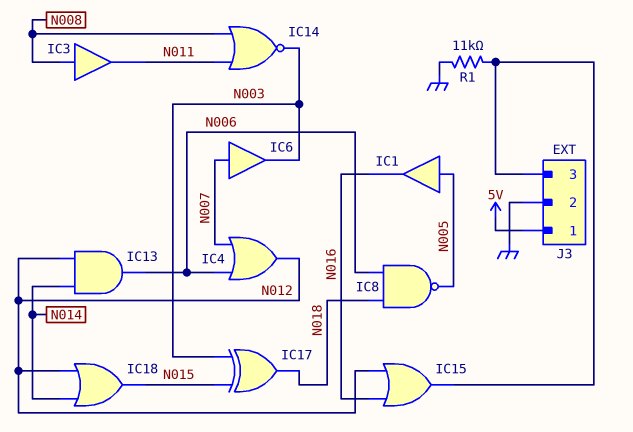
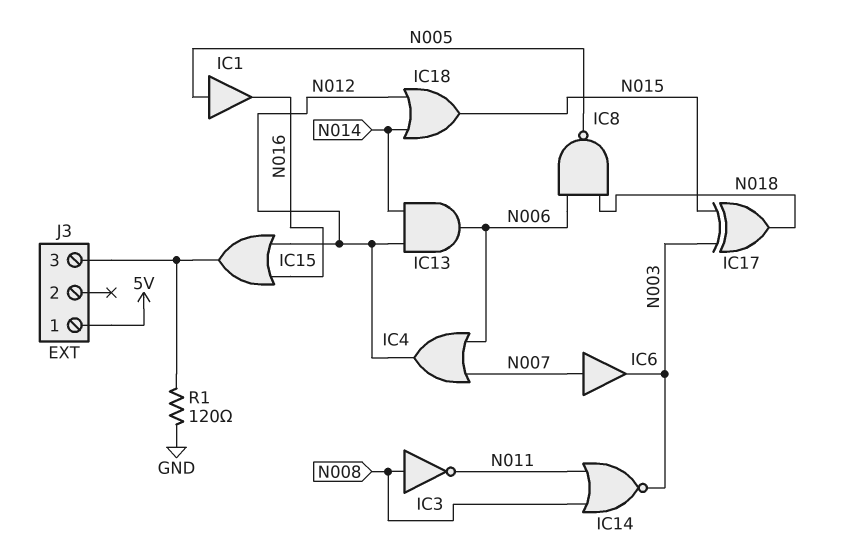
IC3: buffer (in N008, out N011) -> NOT (in N008, out N011)
J3 pin 2: GND -> none
R1: 11k (GND, J3/3) -> 120 (GND, J3/3)

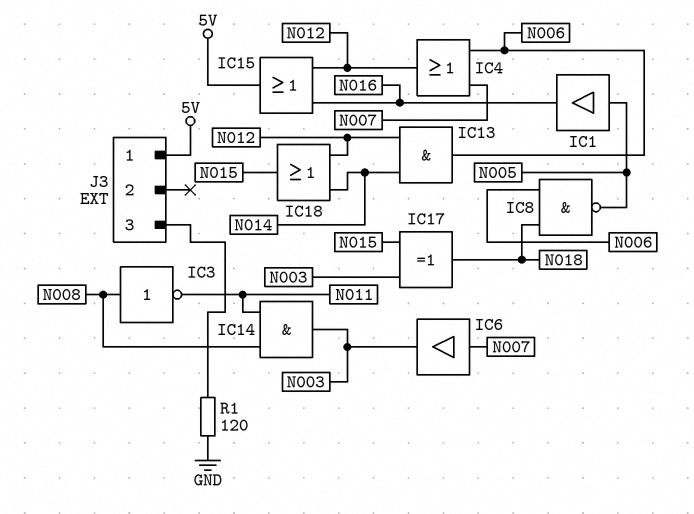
IC14: NOR (in N008, in N011, out N003) -> AND (in N008, in N011, out N003)
IC15: OR (in N012, in N016, out J3/3) -> OR (in N012, in N016, out 5V)

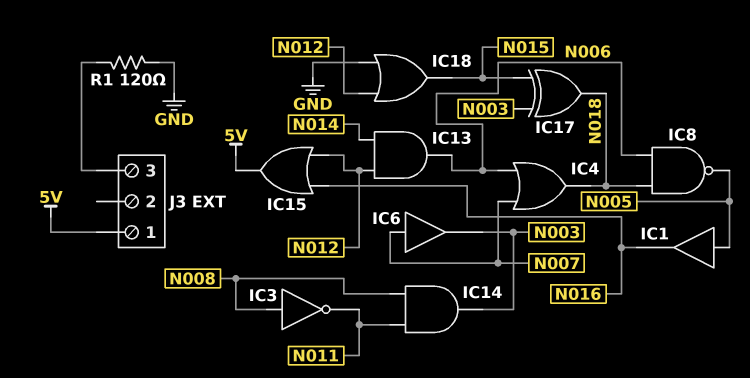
IC4: OR (in N006, in N007, out N012) -> OR (in N006, in N007, out N018)
IC18: OR (in N012, in N014, out N015) -> OR (in GND, in N012, out N015)

